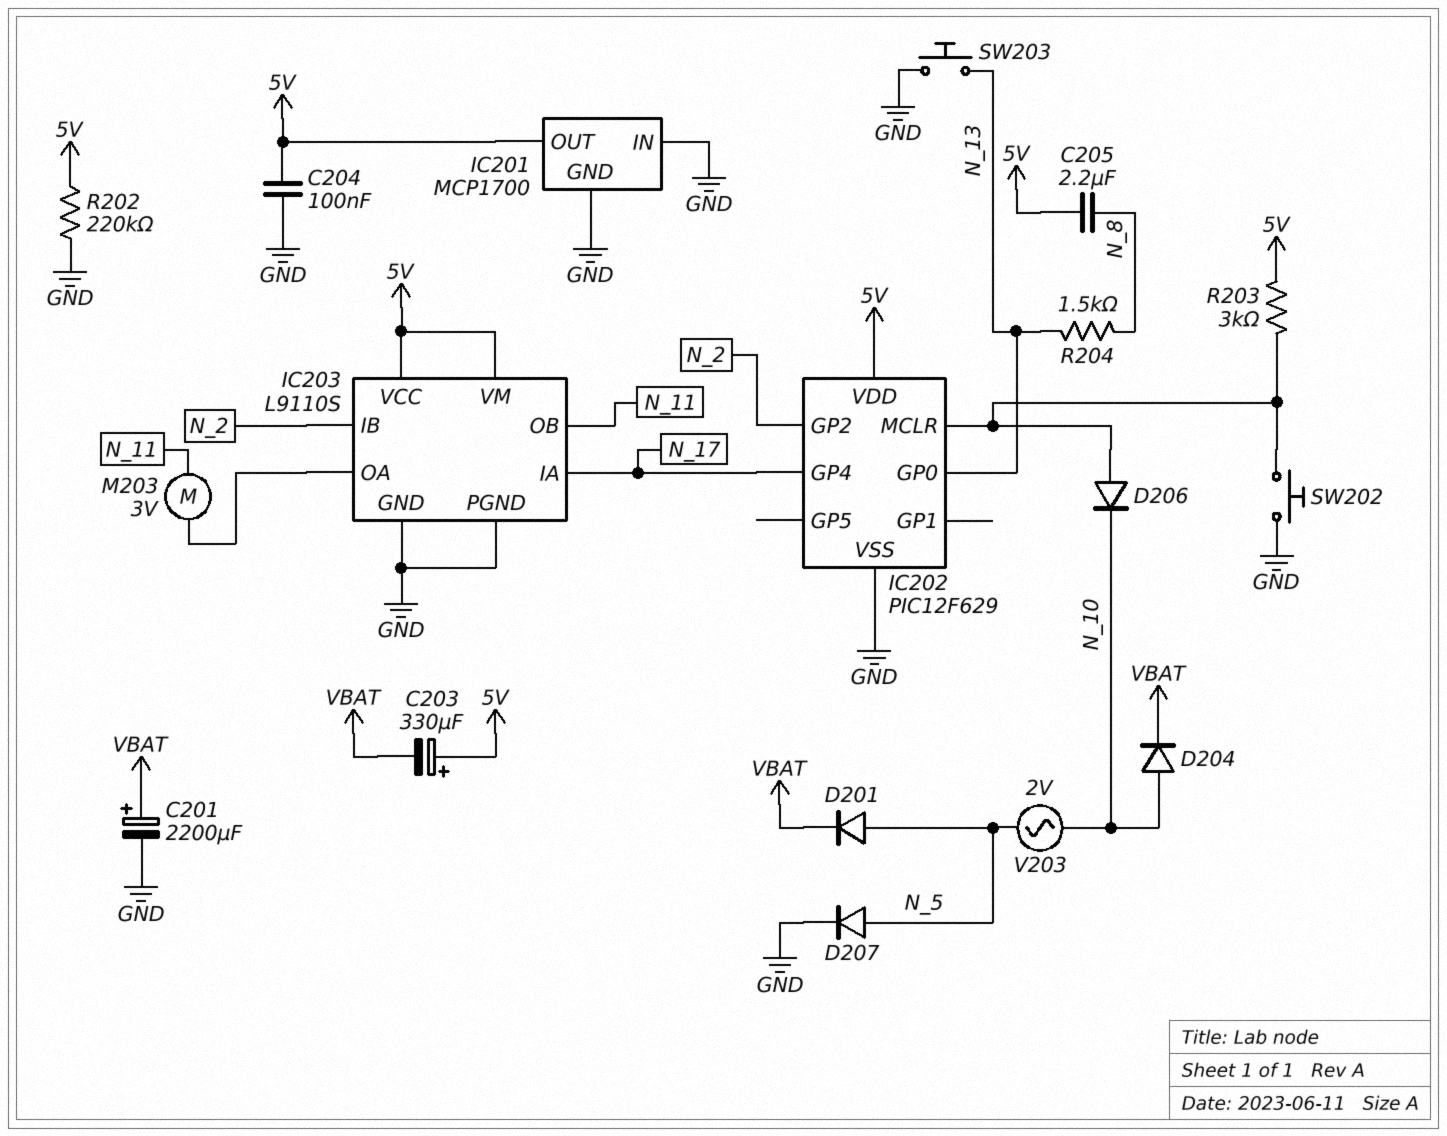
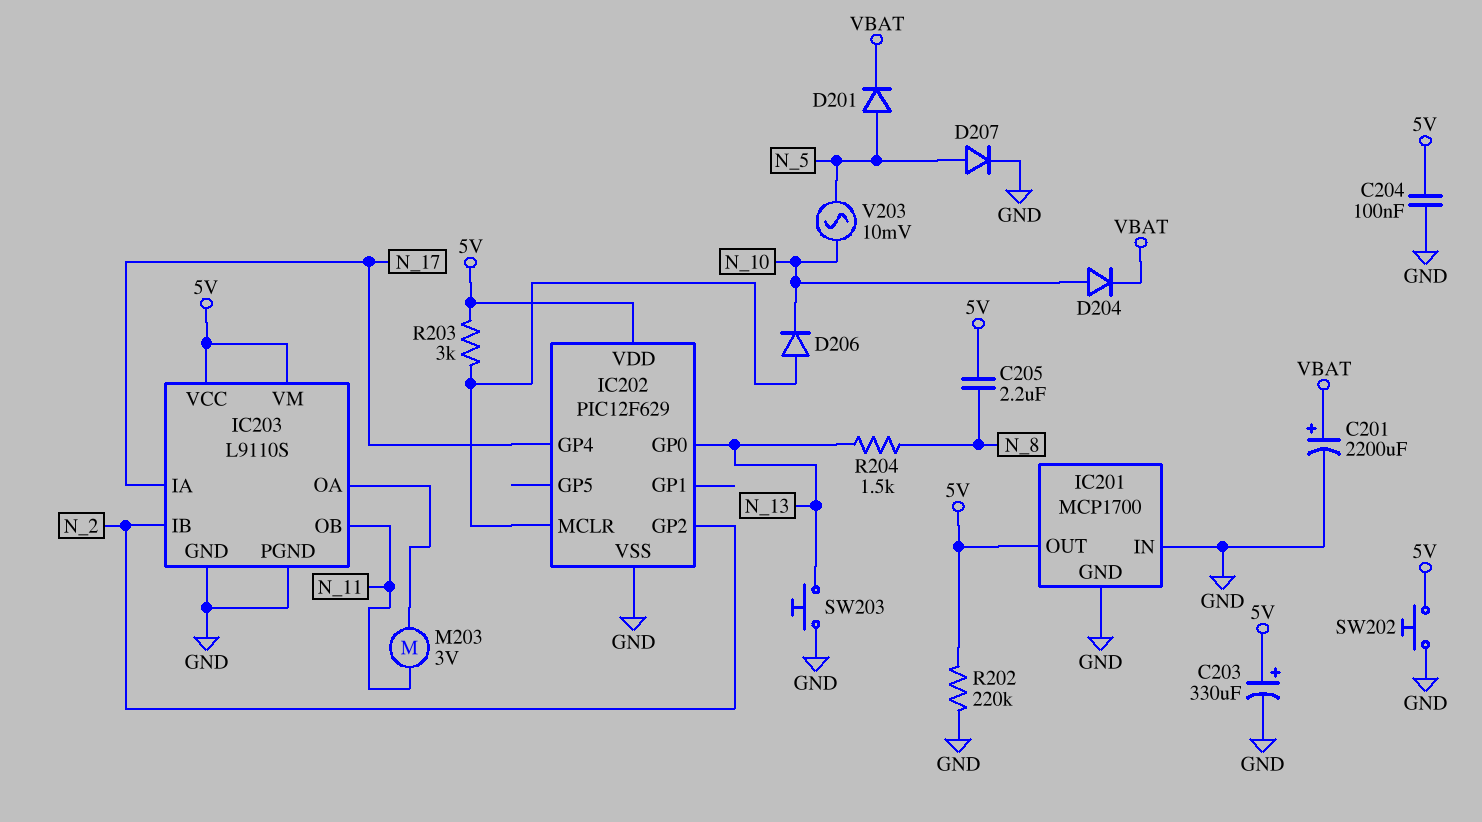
C203: 330uF (plus 5V, minus VBAT) -> 330uF (plus 5V, minus GND)
SW202: button (GND, IC202/MCLR) -> button (5V, GND)
V203: AC 2V (N_5, N_10) -> AC 10mV (N_5, N_10)

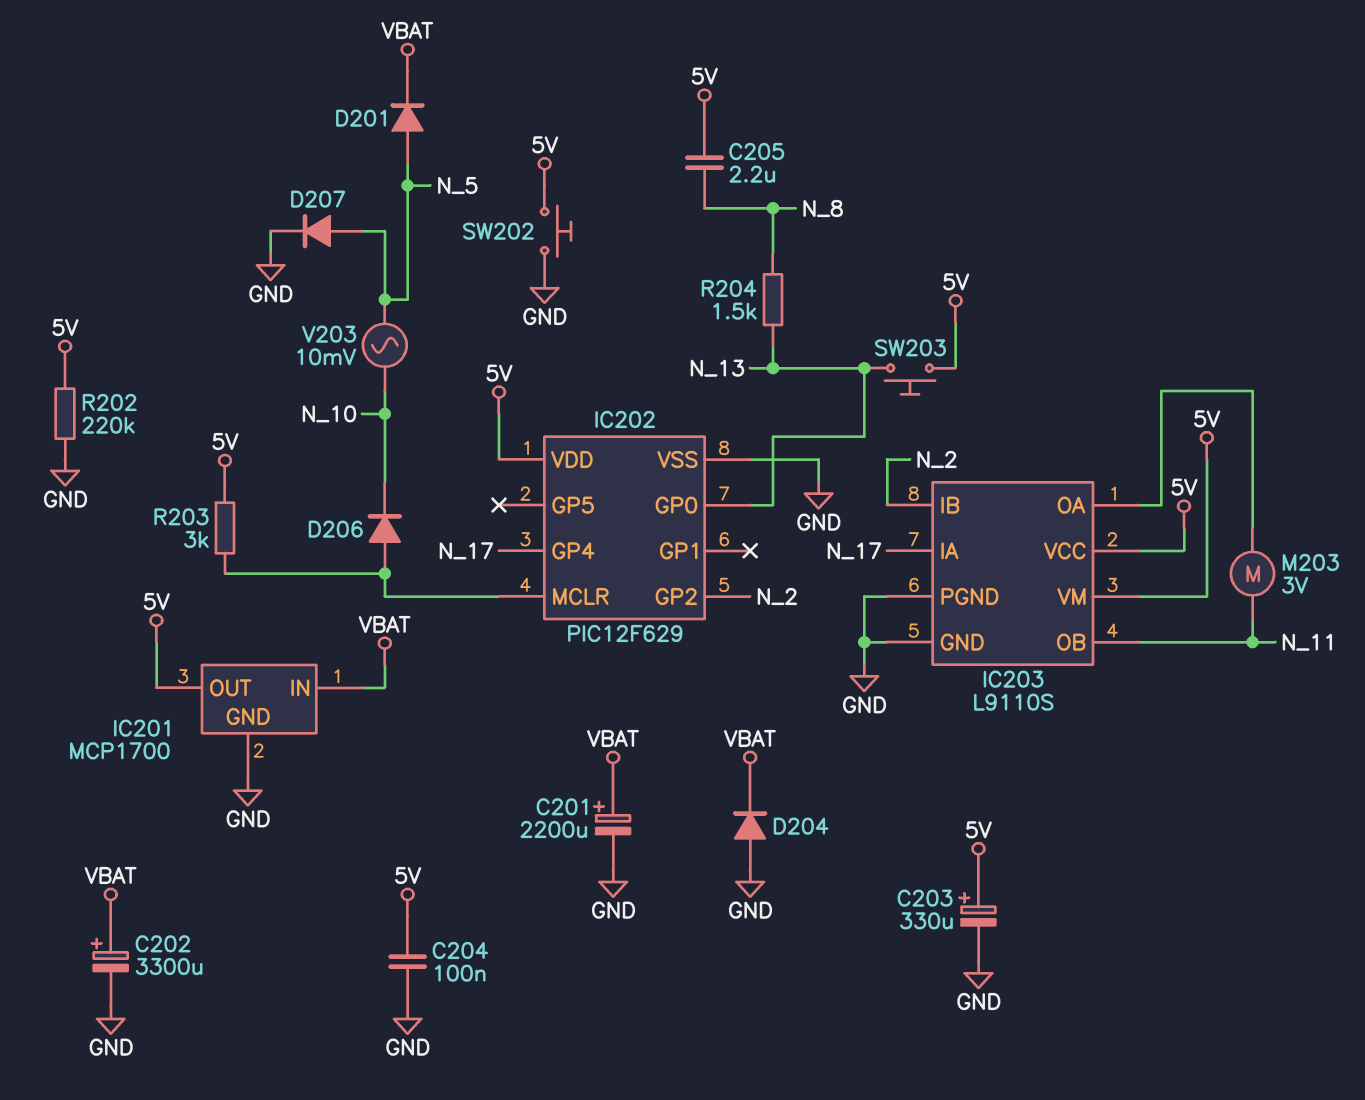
C202: none -> 3300uF (plus VBAT, minus GND)
D204: diode (A N_10, K VBAT) -> diode (A GND, K VBAT)
IC201 pin IN: GND -> VBAT
SW203: button (GND, N_13) -> button (5V, N_13)

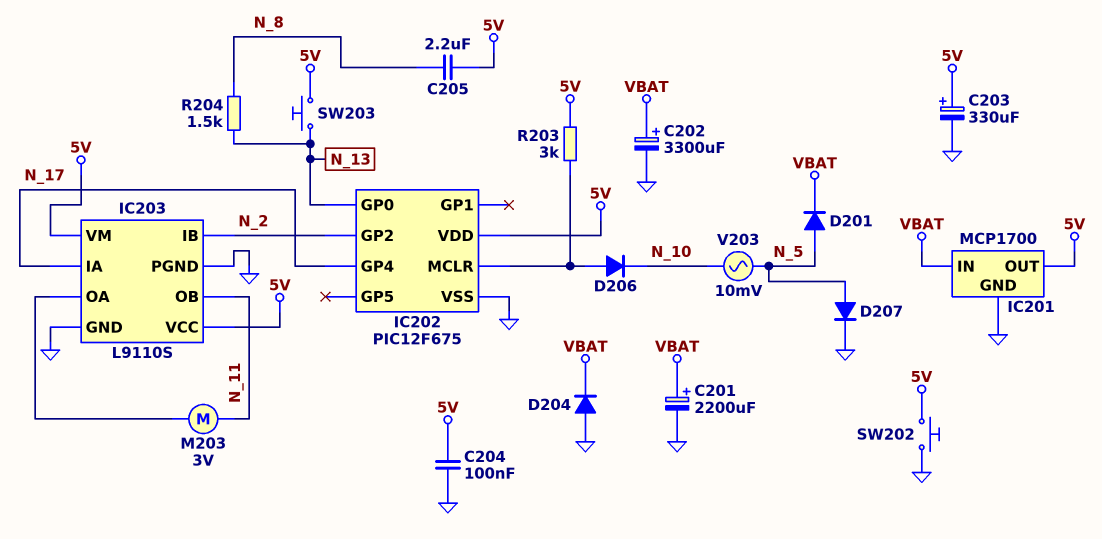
IC202: PIC12F629 -> PIC12F675
R202: 220k (5V, GND) -> none

